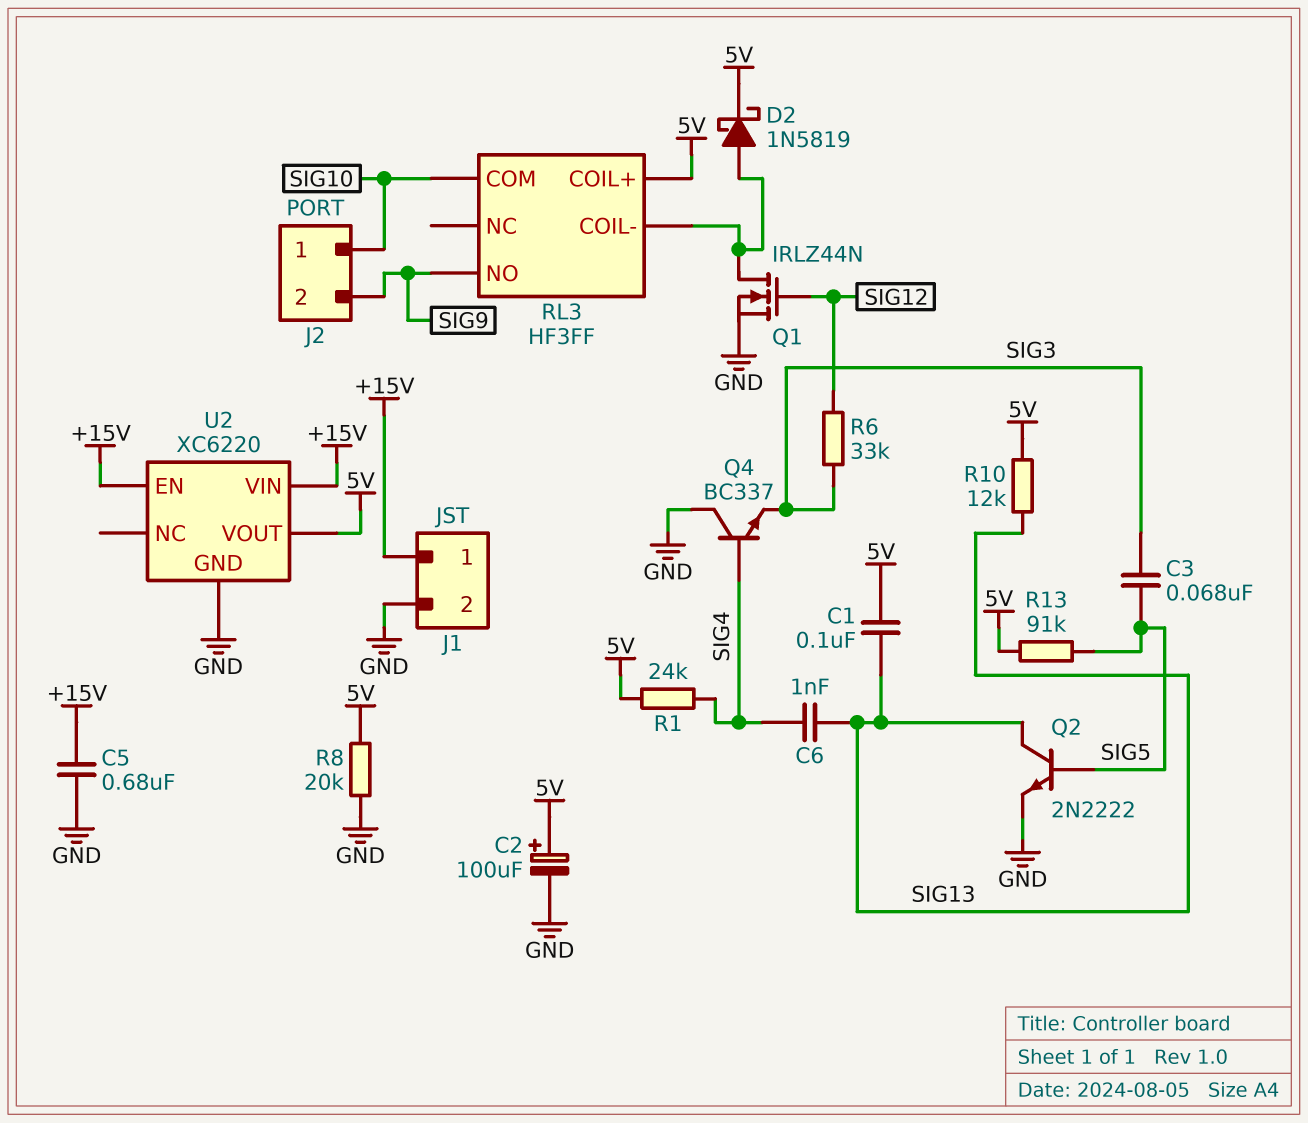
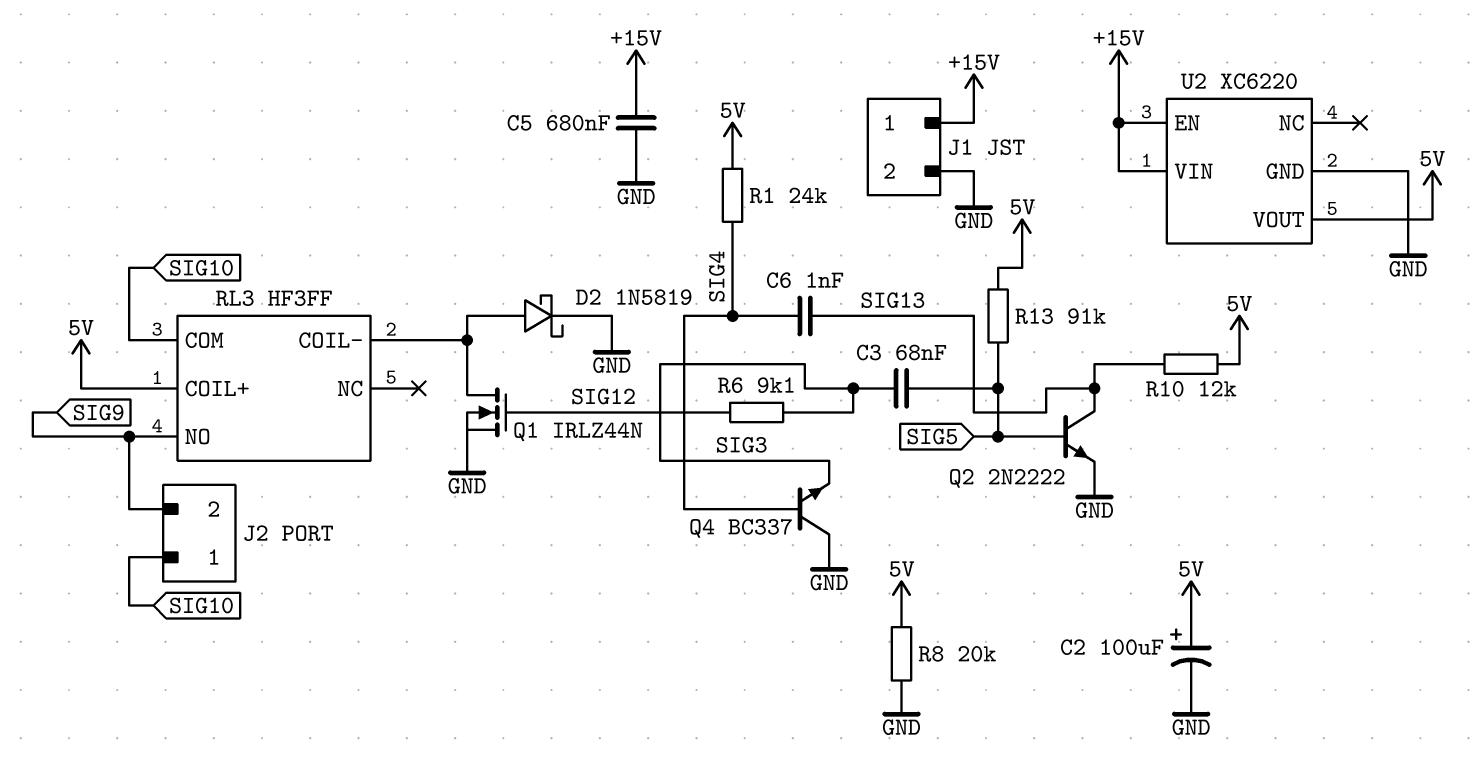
C1: 100nF (5V, SIG13) -> none
D2: schottky 1N5819 (A RL3/COIL-, K 5V) -> schottky 1N5819 (A RL3/COIL-, K GND)
R6: 33k (SIG3, SIG12) -> 9.1k (SIG3, SIG12)

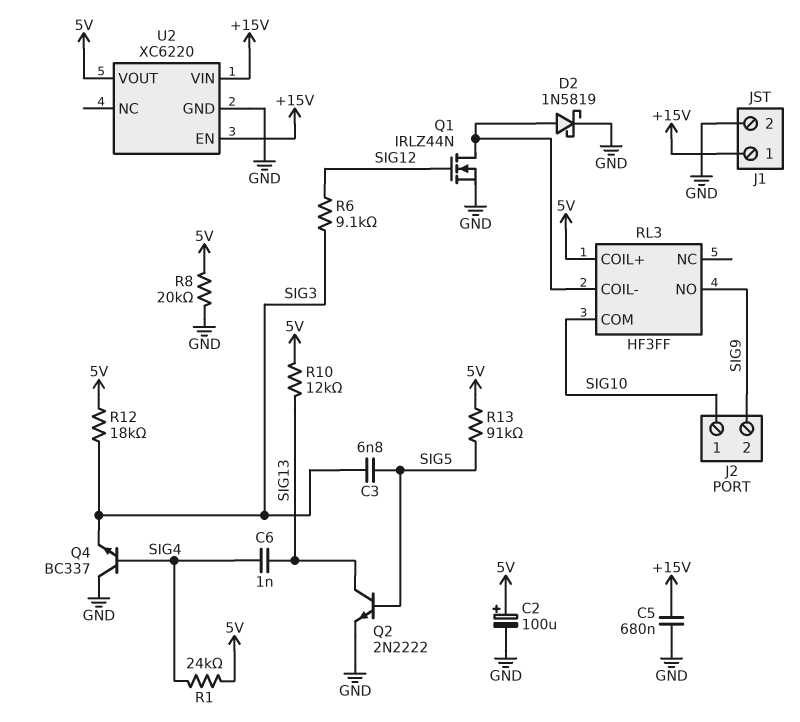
C3: 68nF (SIG3, SIG5) -> 6.8nF (SIG3, SIG5)
R12: none -> 18k (5V, SIG3)

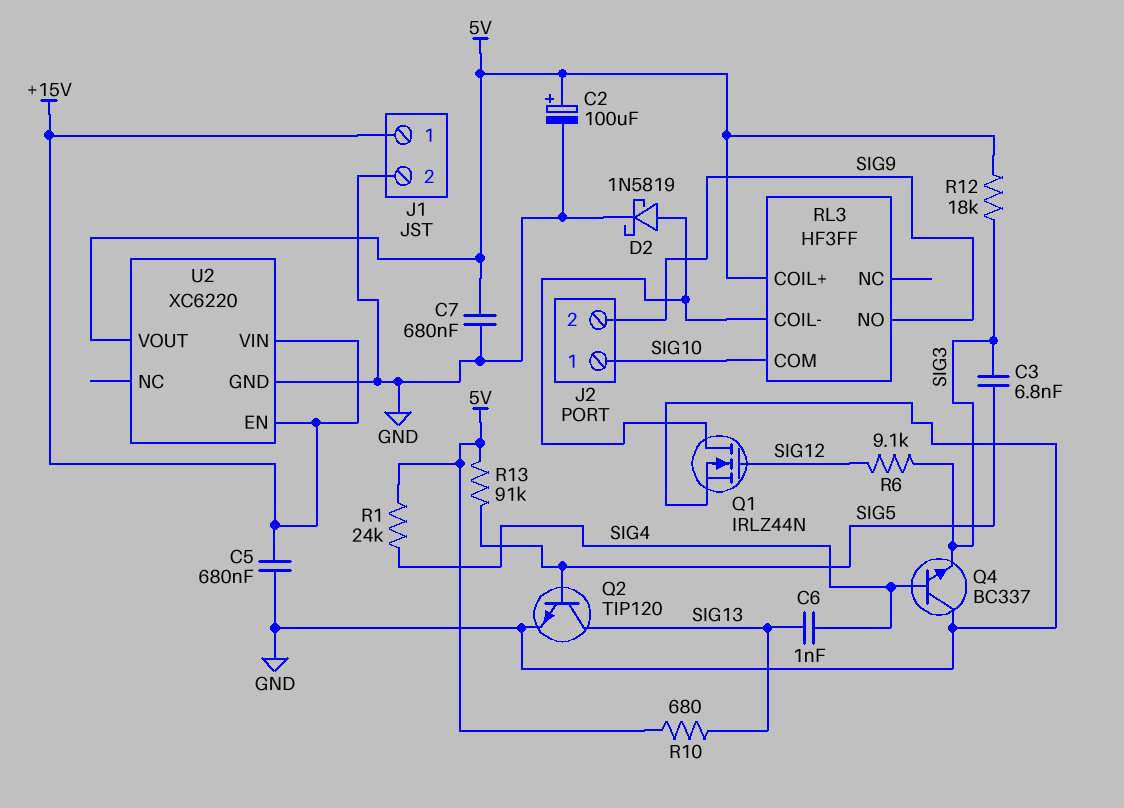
C7: none -> 680nF (5V, GND)
Q2: NPN 2N2222 (B SIG5, C SIG13, E GND) -> NPN TIP120 (B SIG5, C SIG13, E GND)
R8: 20k (5V, GND) -> none
R10: 12k (5V, SIG13) -> 680 (5V, SIG13)

